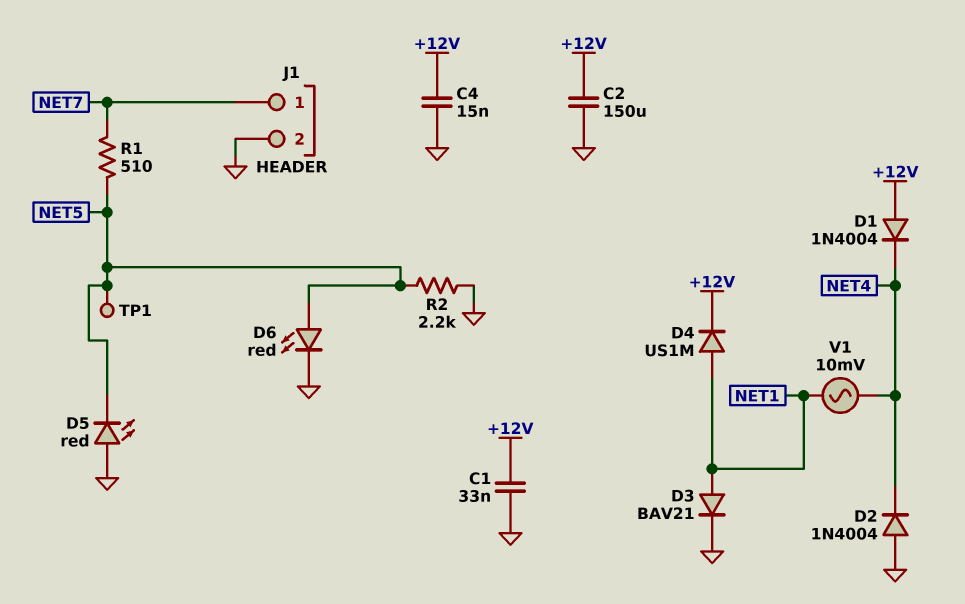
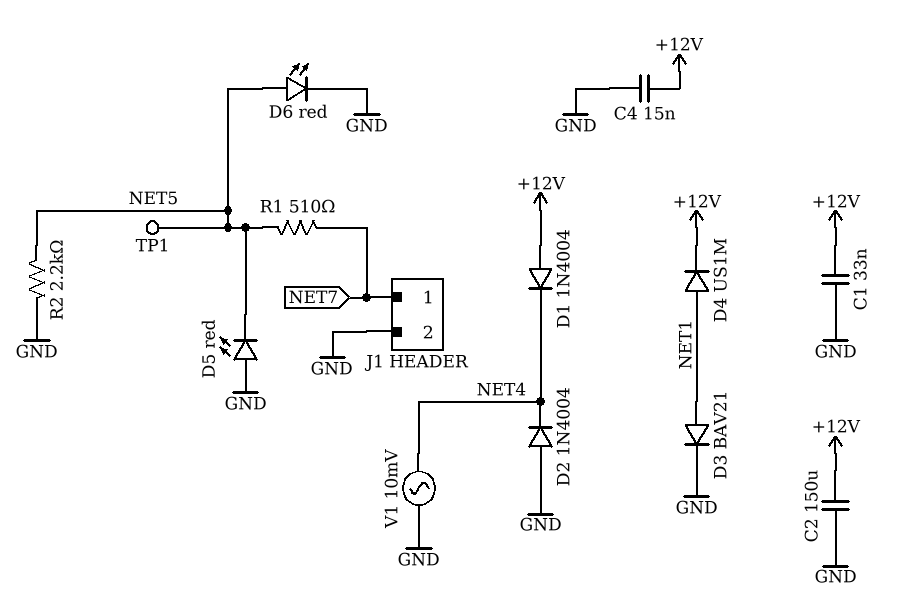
V1: AC 10mV (NET1, NET4) -> AC 10mV (GND, NET4)

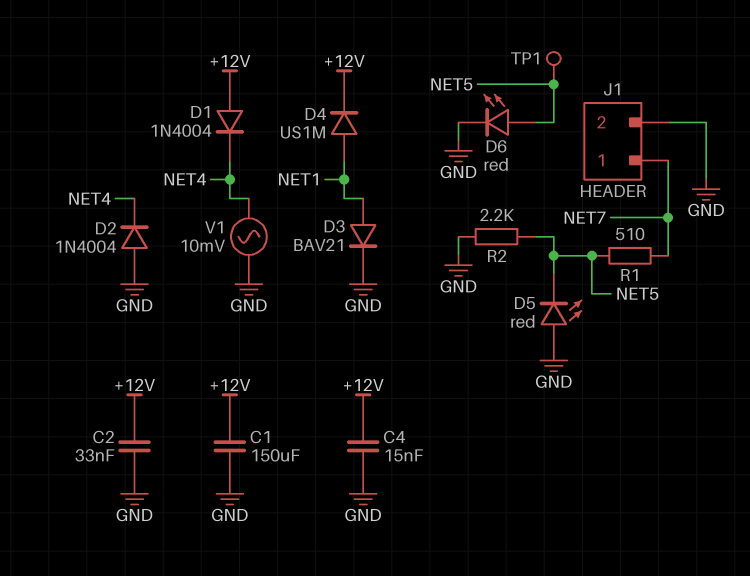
C1: 33nF (+12V, GND) -> 150uF (+12V, GND)
C2: 150uF (+12V, GND) -> 33nF (+12V, GND)

